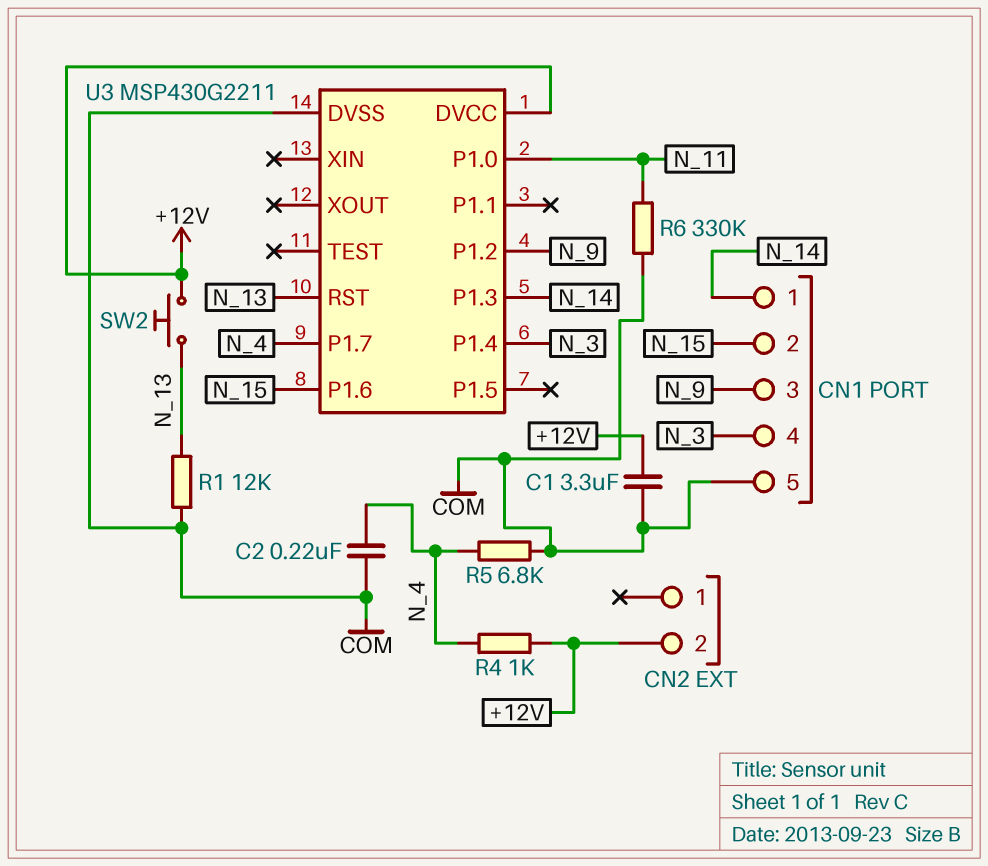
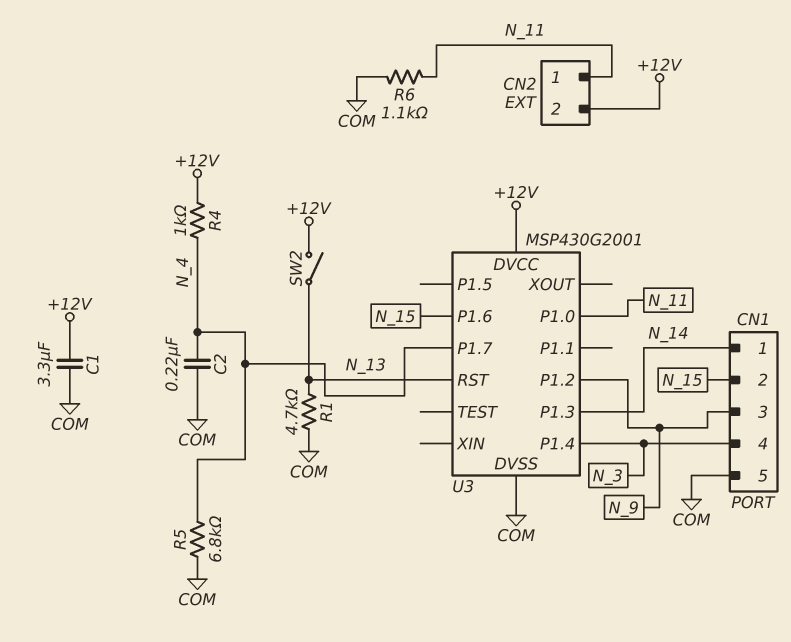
CN2 pin 1: none -> N_11
R1: 12k (COM, N_13) -> 4.7k (COM, N_13)
R6: 330k (COM, N_11) -> 1.1k (COM, N_11)
SW2: button (+12V, N_13) -> switch (+12V, N_13)
U3: MSP430G2211 -> MSP430G2001

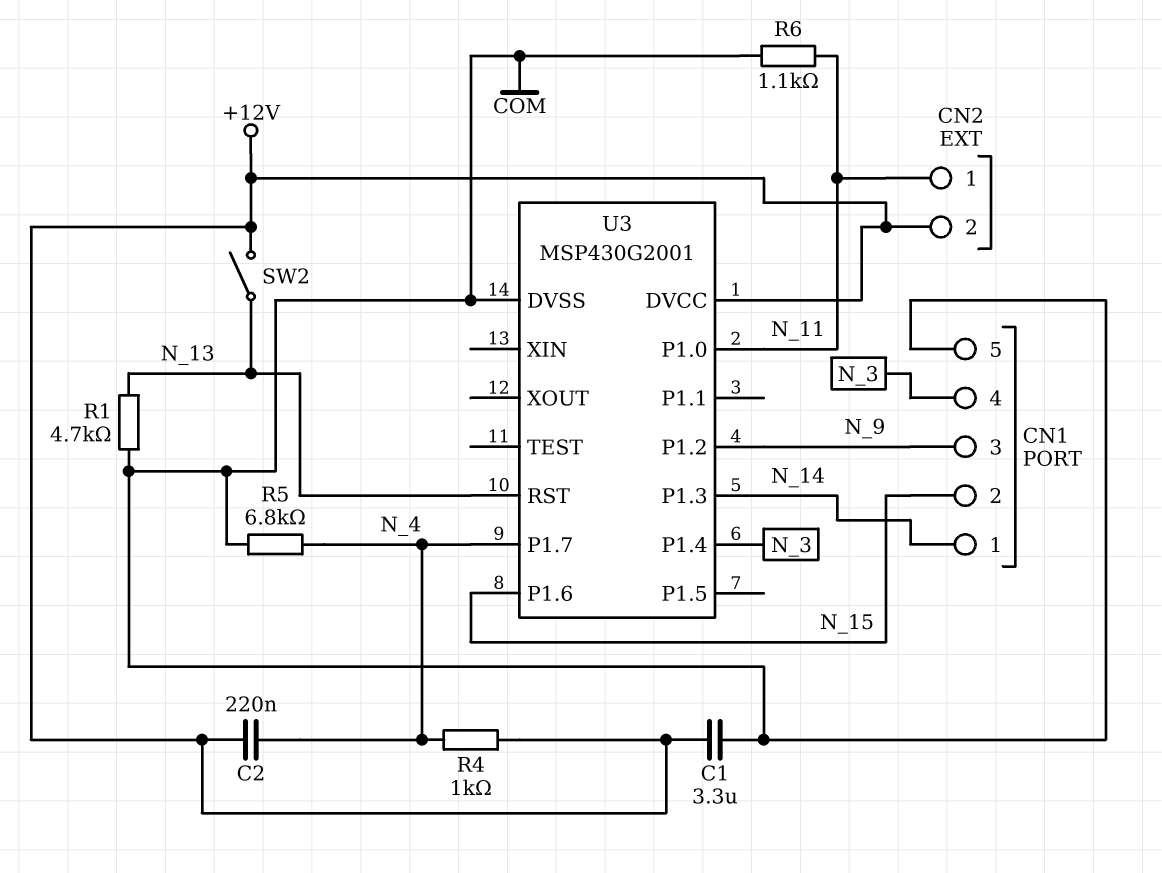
C2: 220nF (COM, N_4) -> 220nF (+12V, N_4)

